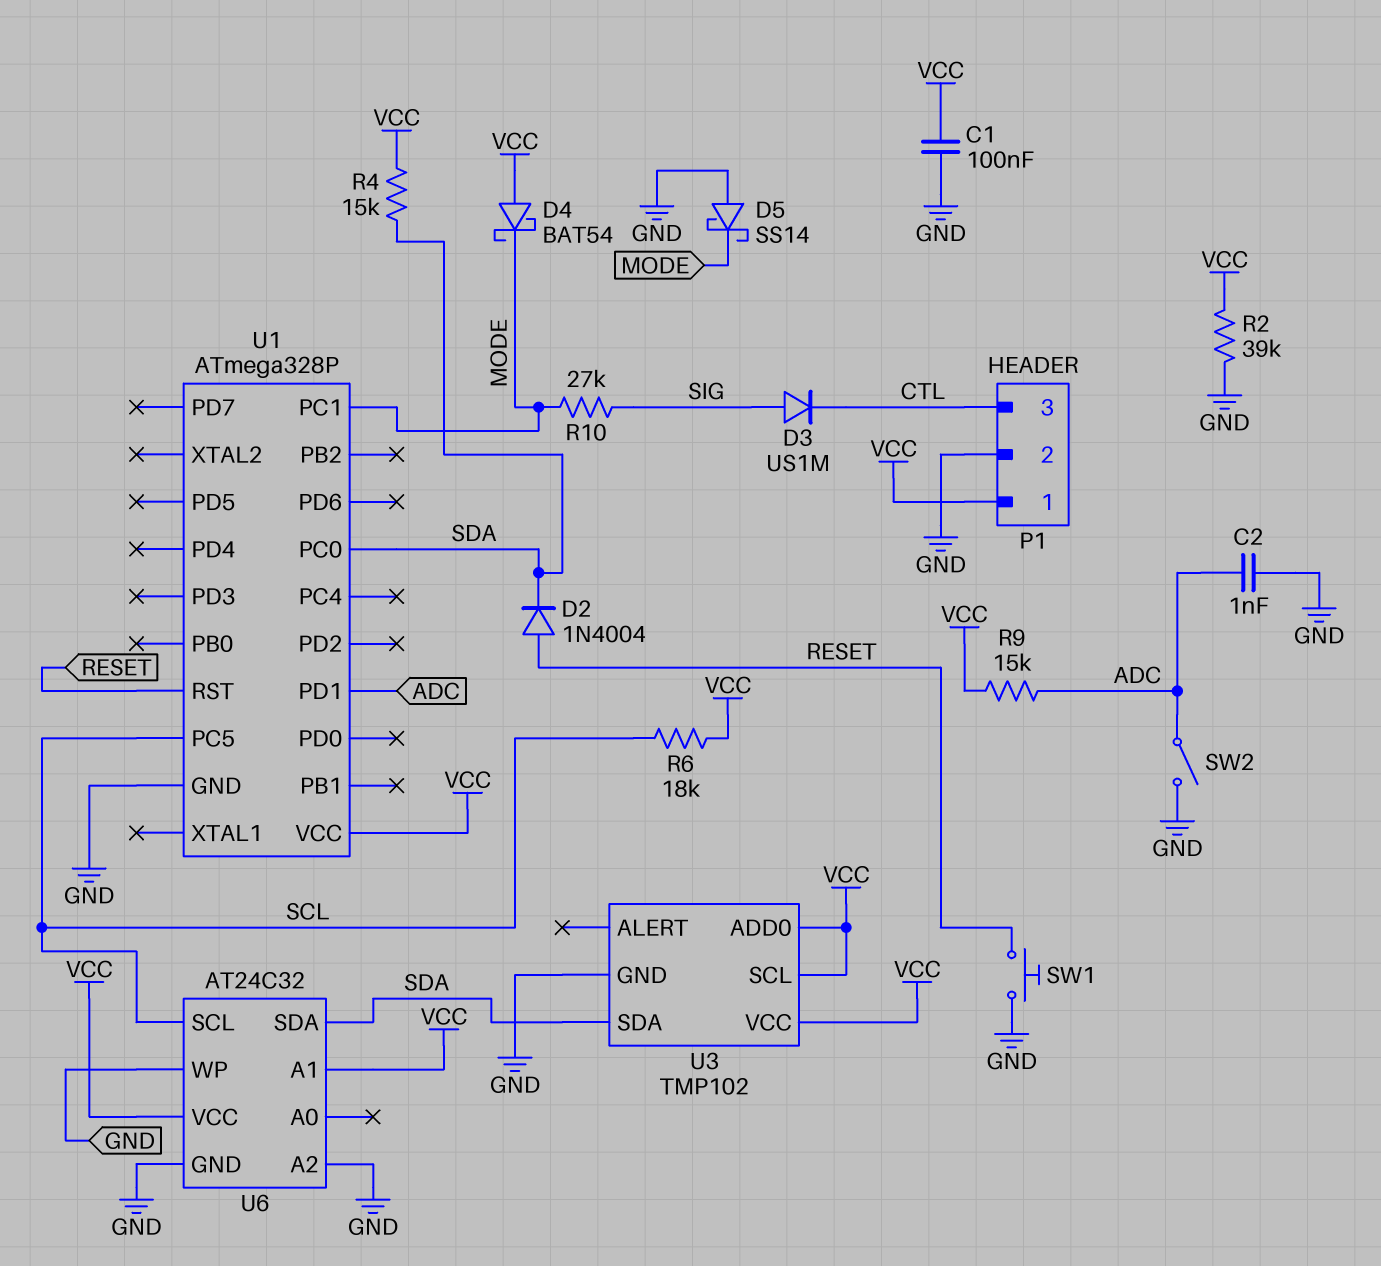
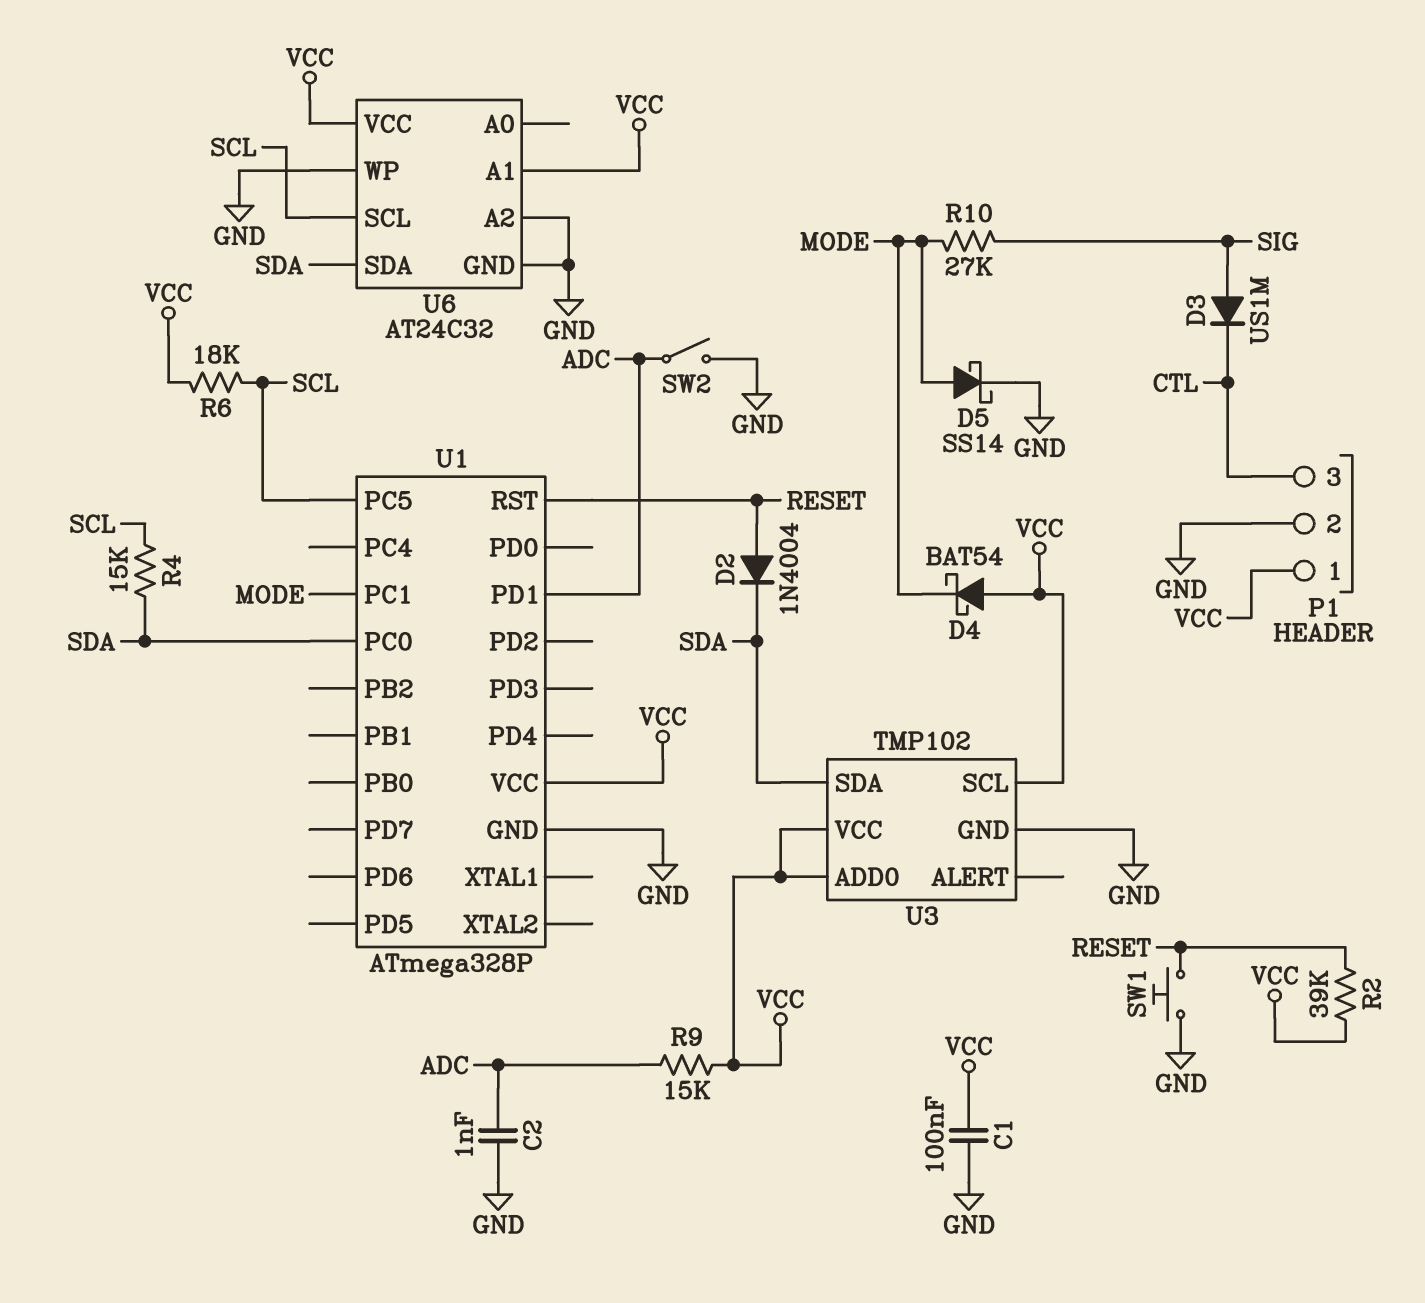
D5: schottky SS14 (A GND, K MODE) -> schottky SS14 (A MODE, K GND)
R2: 39k (GND, VCC) -> 39k (RESET, VCC)
R4: 15k (SDA, VCC) -> 15k (SCL, SDA)

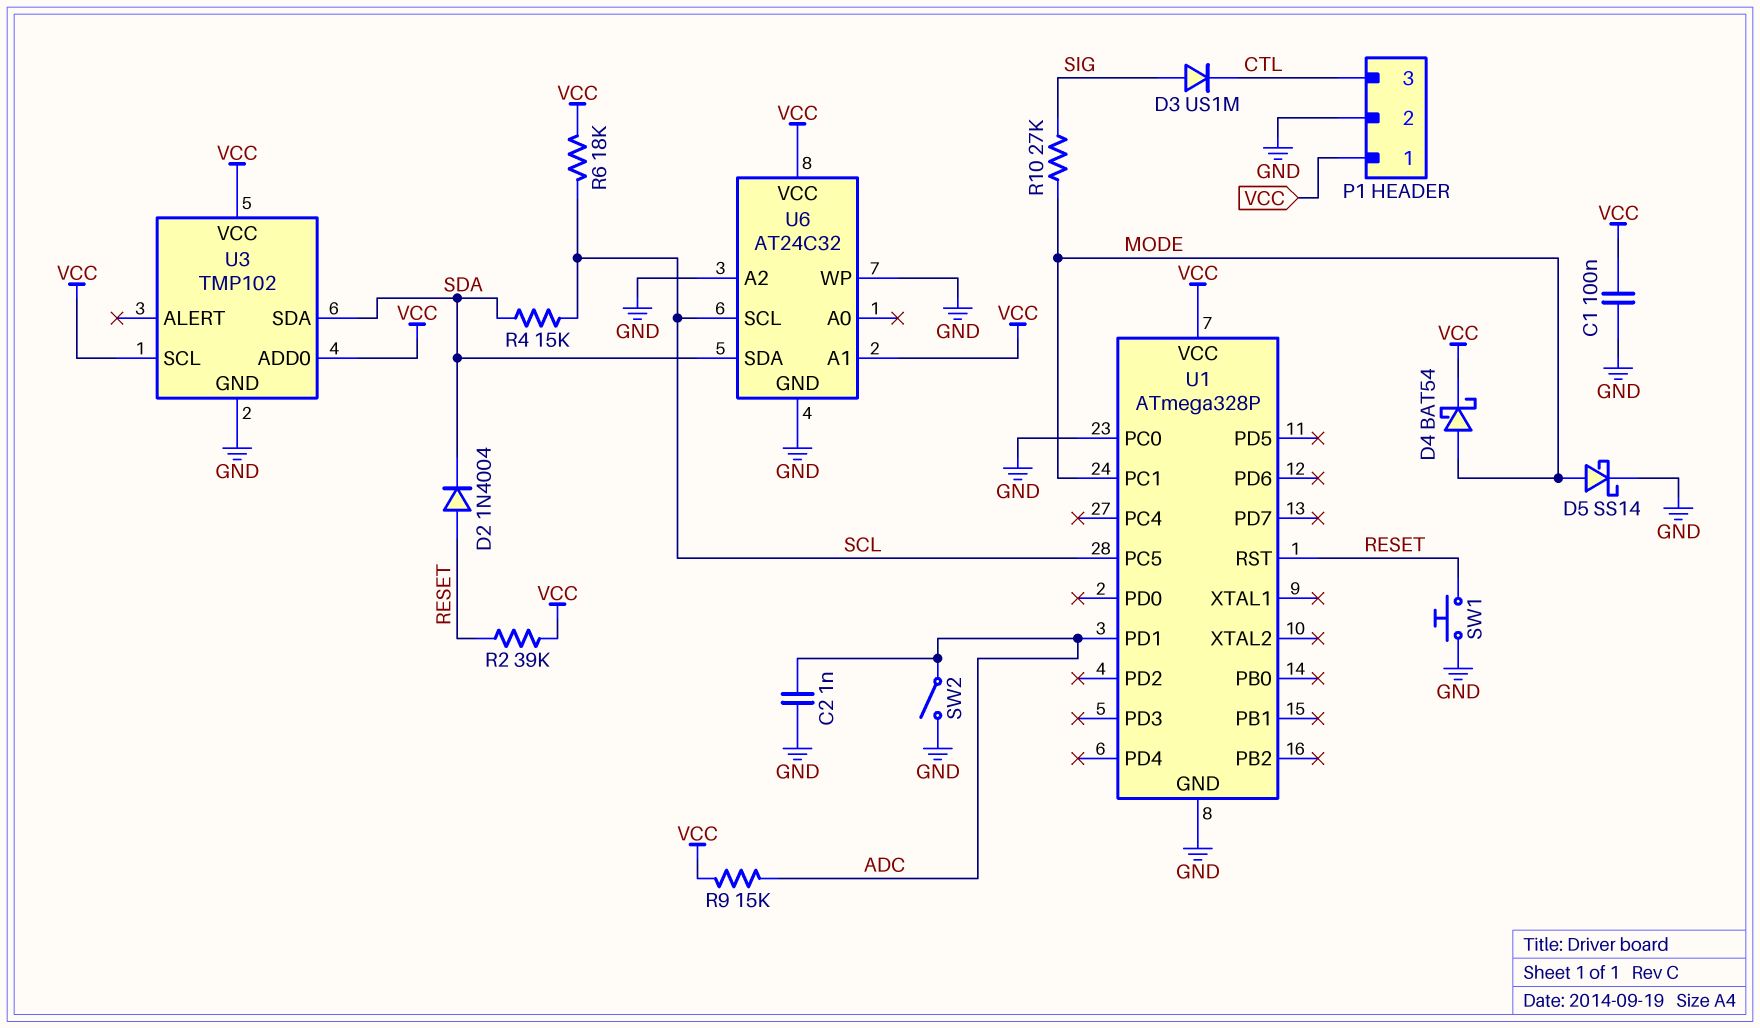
D4: schottky BAT54 (A VCC, K MODE) -> schottky BAT54 (A MODE, K VCC)
U1 pin PC0: SDA -> GND

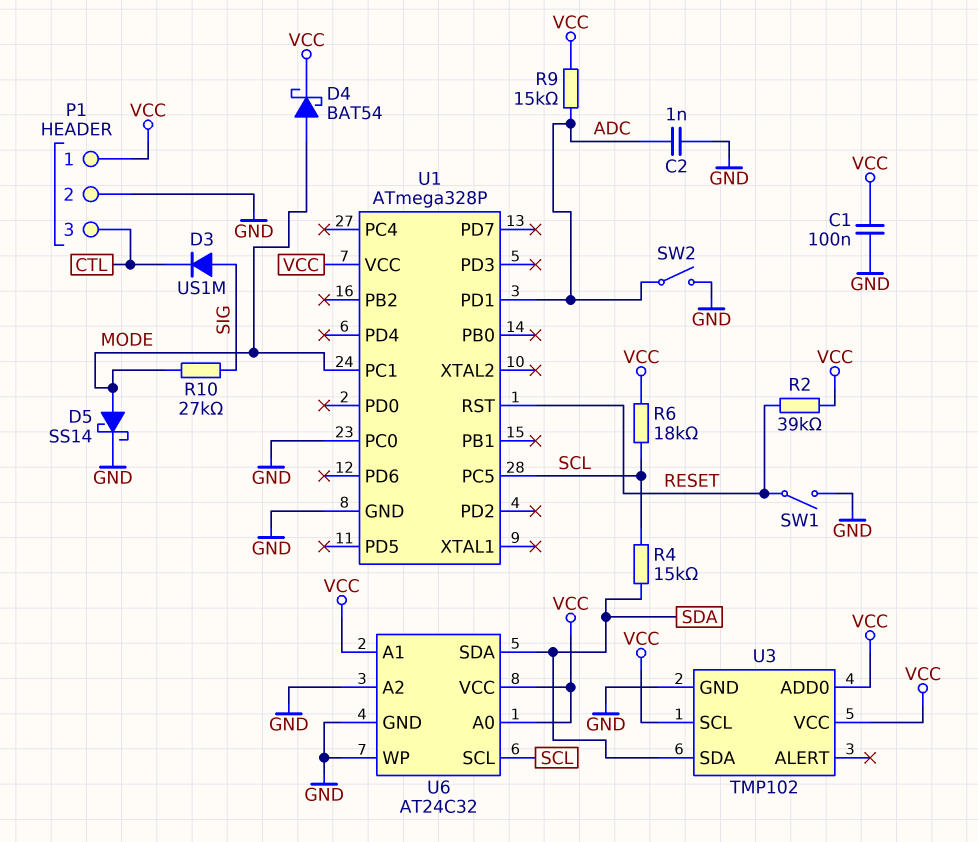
D2: diode 1N4004 (A RESET, K SDA) -> none
SW1: button (GND, RESET) -> switch (GND, RESET)
U6 pin A0: none -> VCC

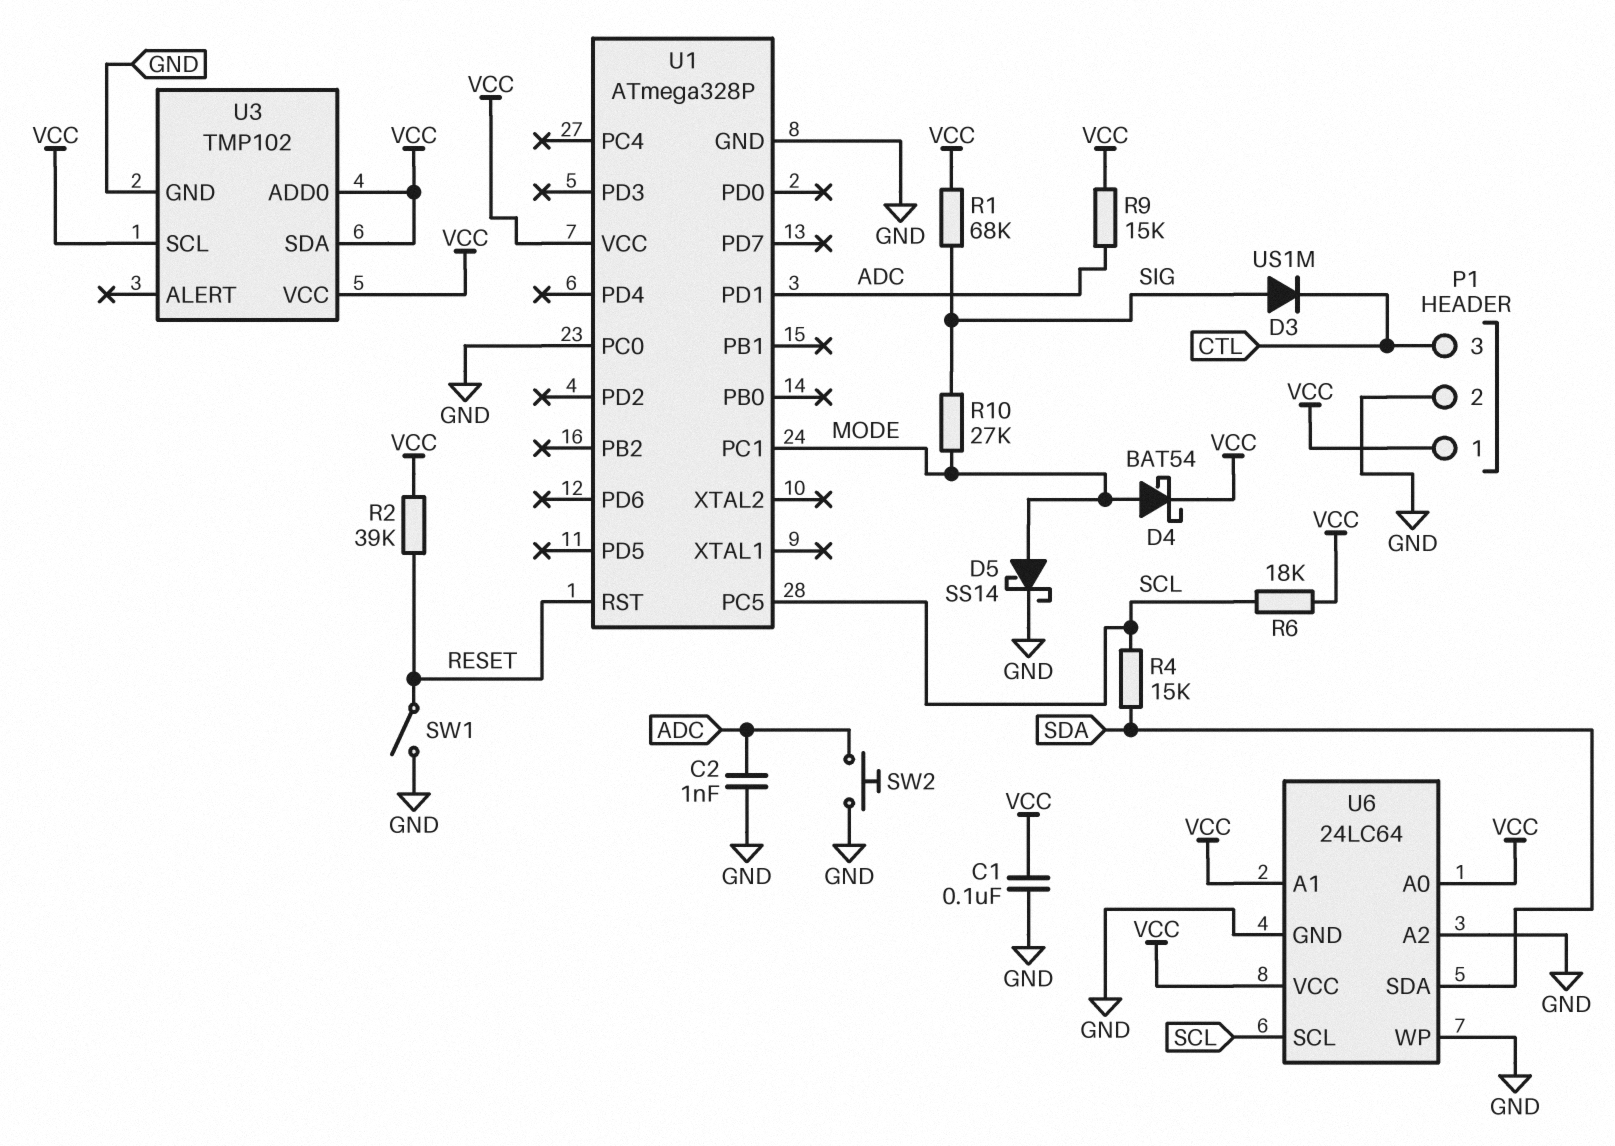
R1: none -> 68k (SIG, VCC)
SW2: switch (ADC, GND) -> button (ADC, GND)
U3 pin SDA: SDA -> VCC
U6: AT24C32 -> 24LC64

